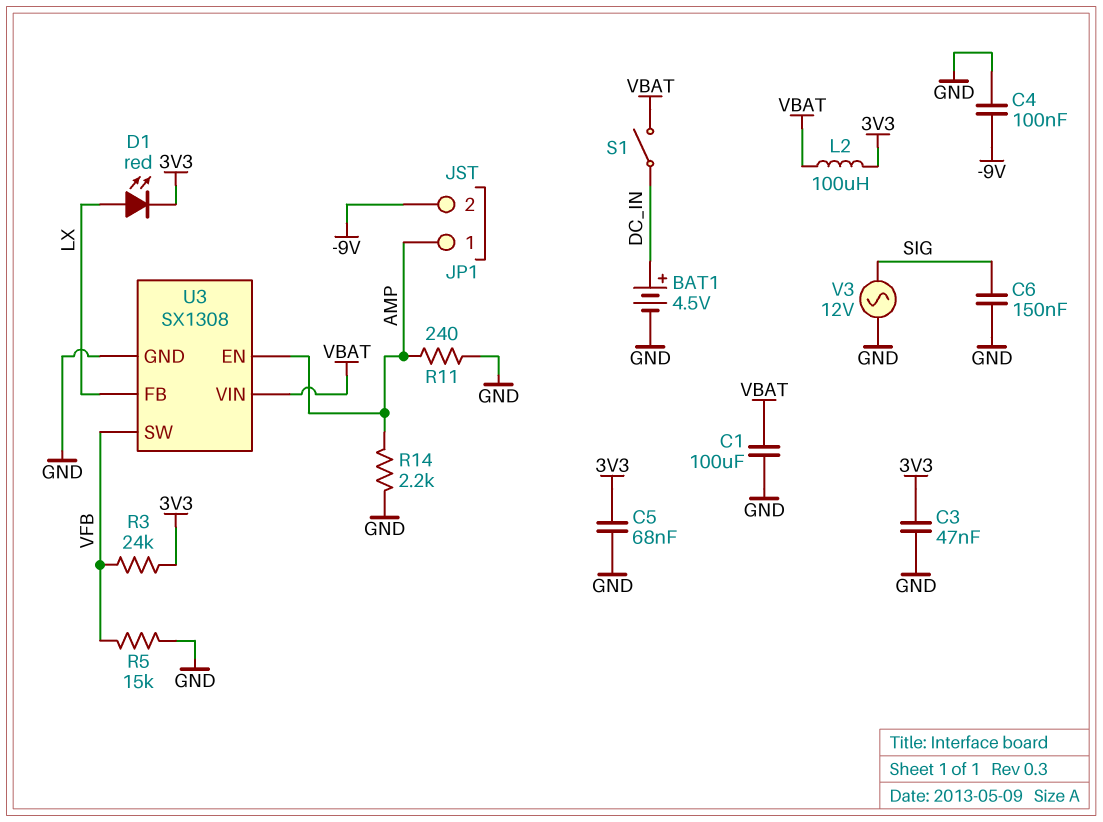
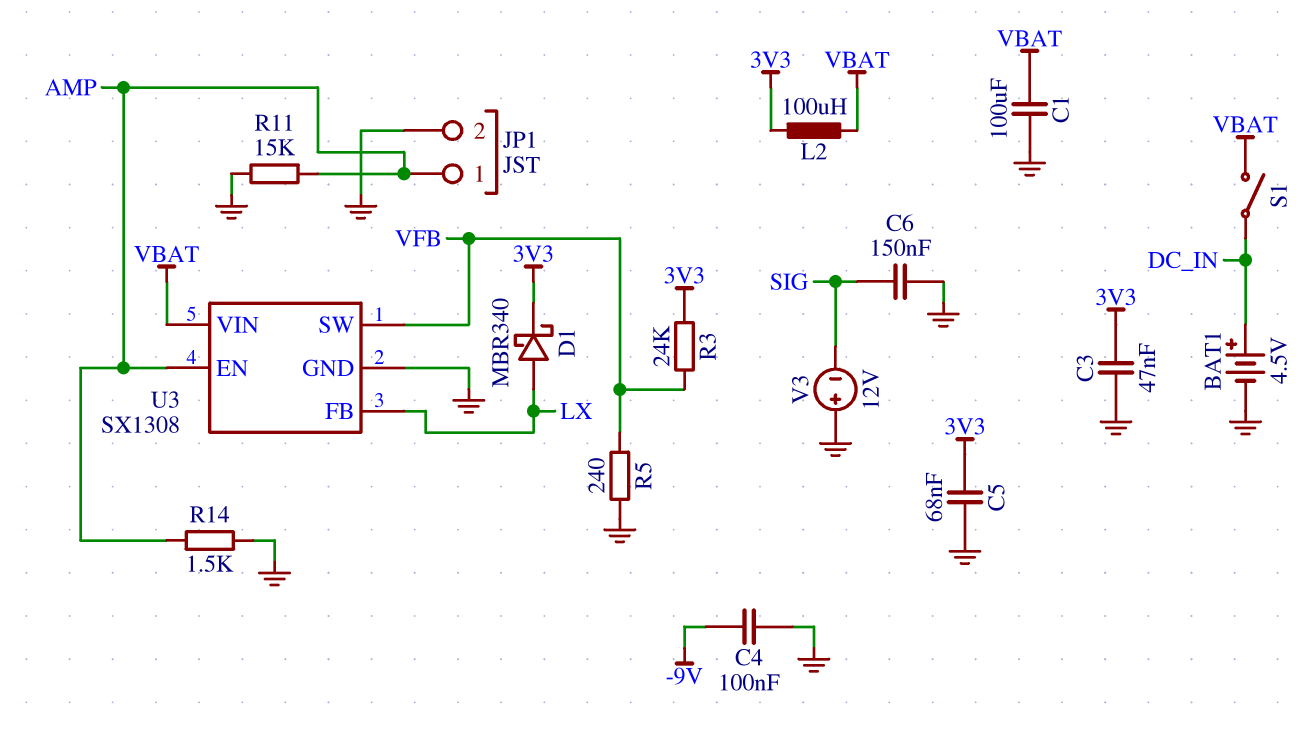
D1: LED red (A LX, K 3V3) -> schottky MBR340 (A LX, K 3V3)
JP1 pin 2: -9V -> GND
R5: 15k (GND, VFB) -> 240 (GND, VFB)
R11: 240 (AMP, GND) -> 15k (AMP, GND)
R14: 2.2k (AMP, GND) -> 1.5k (AMP, GND)
V3: AC 12V (GND, SIG) -> 12V (plus GND, minus SIG)

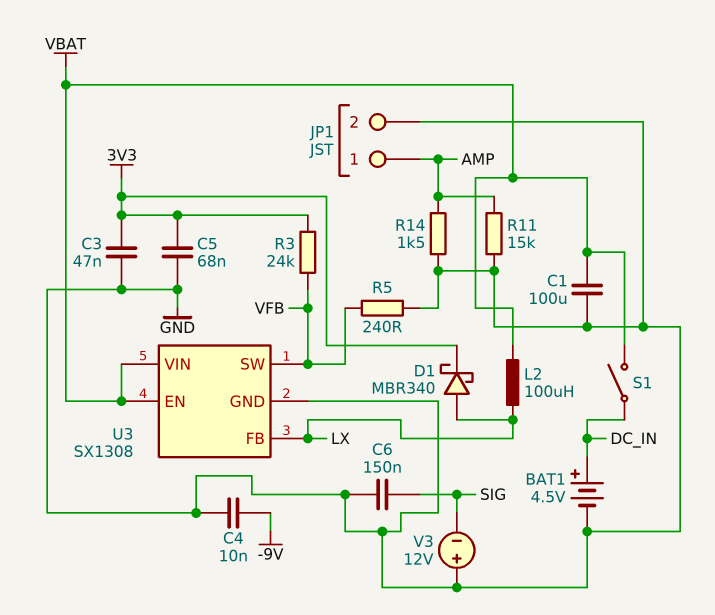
C4: 100nF (-9V, GND) -> 10nF (-9V, GND)
L2: 100uH (3V3, VBAT) -> 100uH (LX, VBAT)
U3 pin EN: AMP -> VBAT

